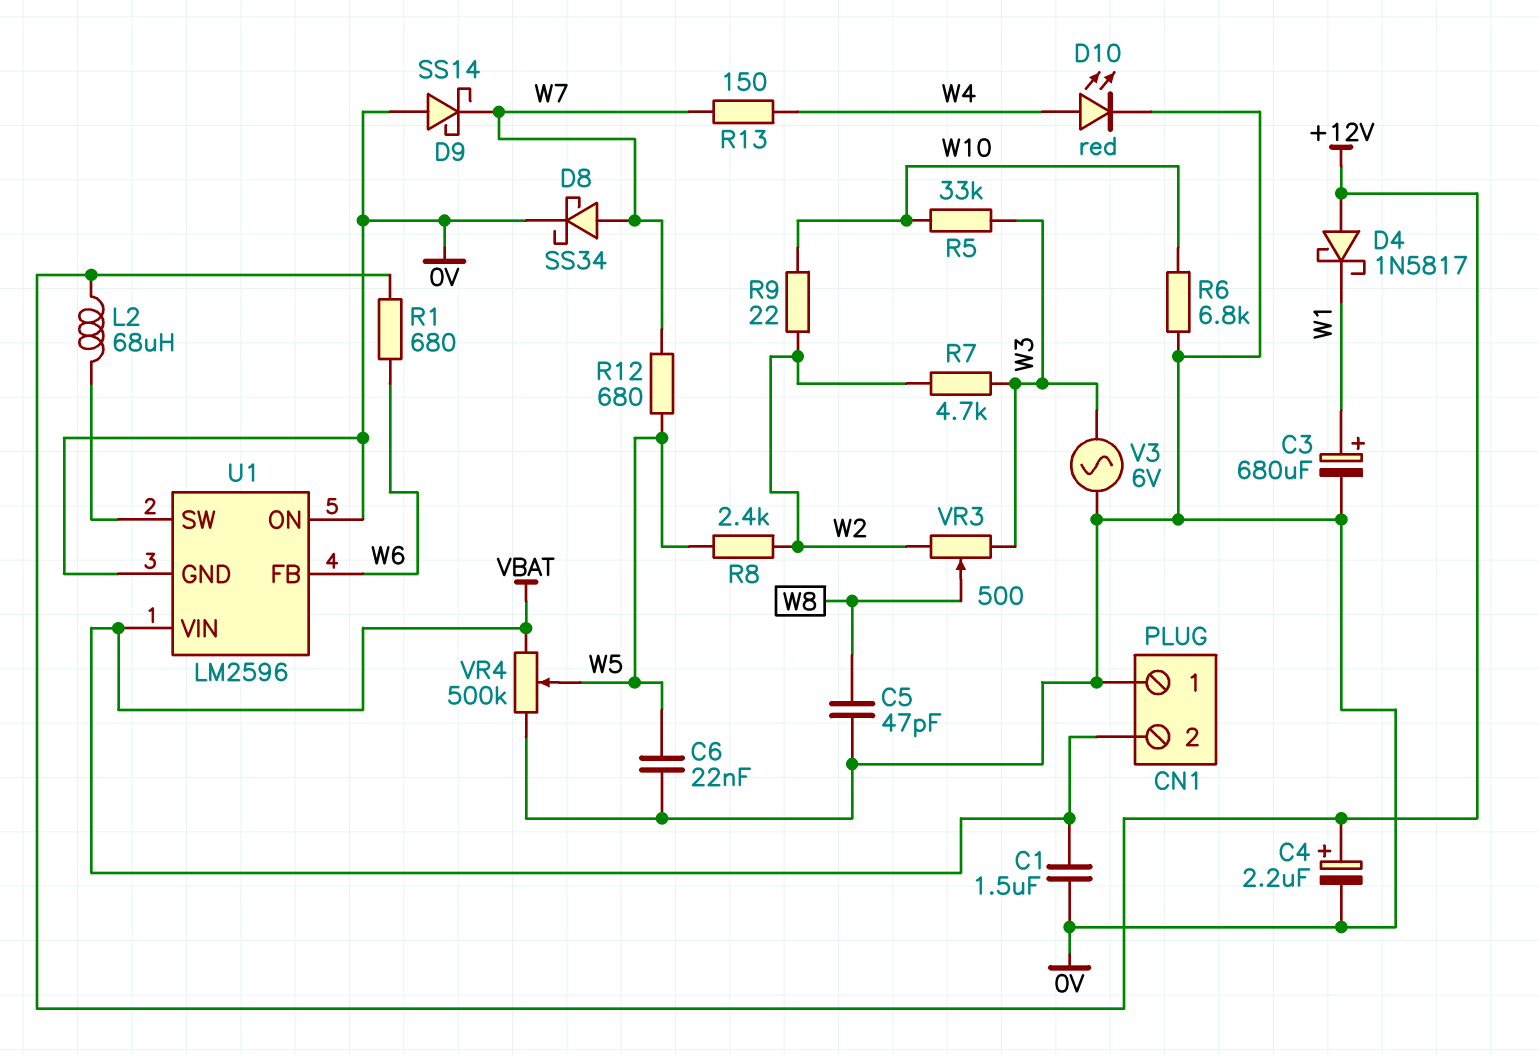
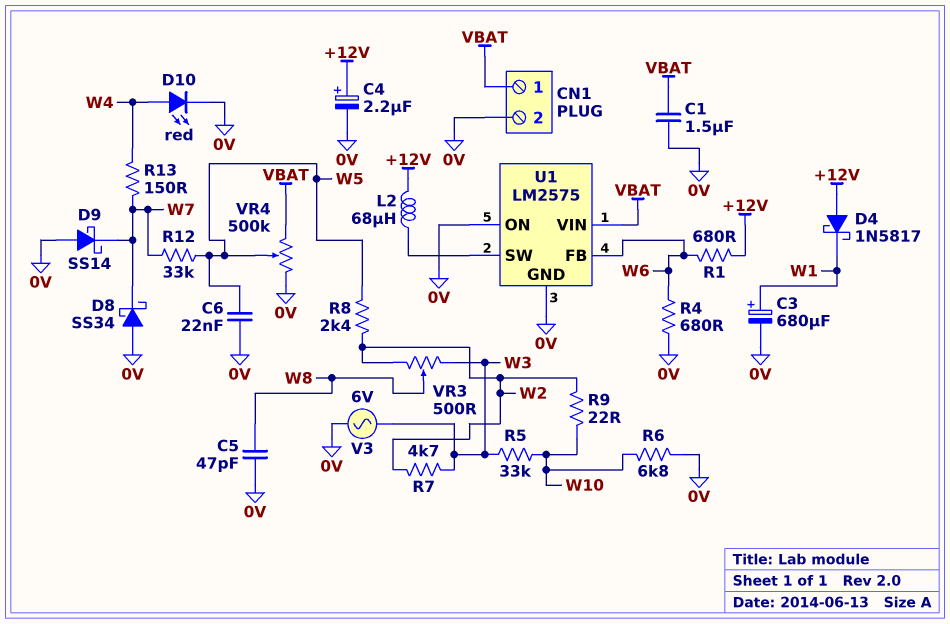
CN1 pin 1: 0V -> VBAT
CN1 pin 2: VBAT -> 0V
D8: schottky SS34 (A W7, K 0V) -> schottky SS34 (A 0V, K W7)
R4: none -> 680 (0V, W6)
R12: 680 (W5, W7) -> 33k (W5, W7)
U1: LM2596 -> LM2575

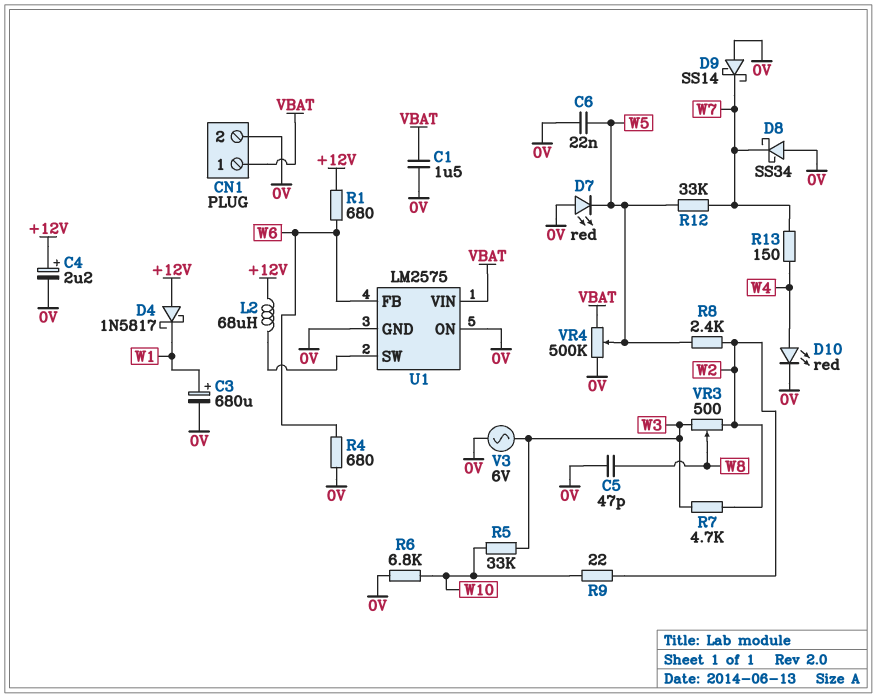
D7: none -> LED red (A 0V, K W5)

